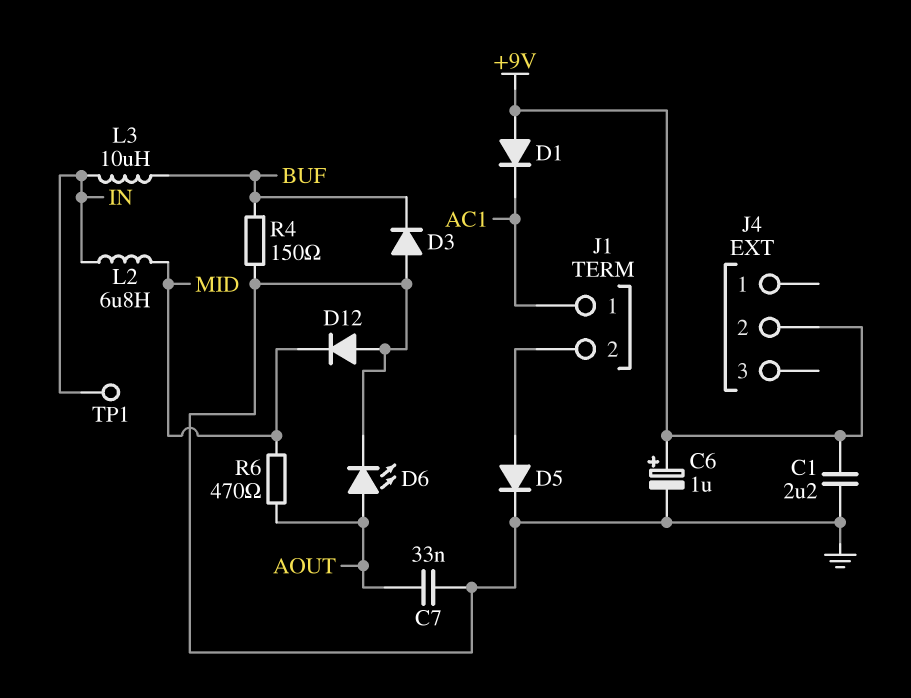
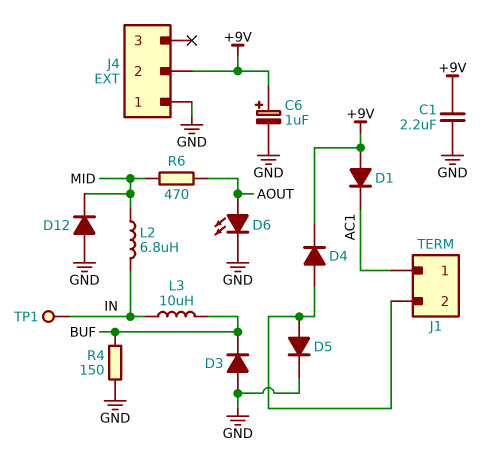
C7: 33nF (AOUT, GND) -> none
D4: none -> diode (A J1/2, K +9V)
J4 pin 1: none -> GND

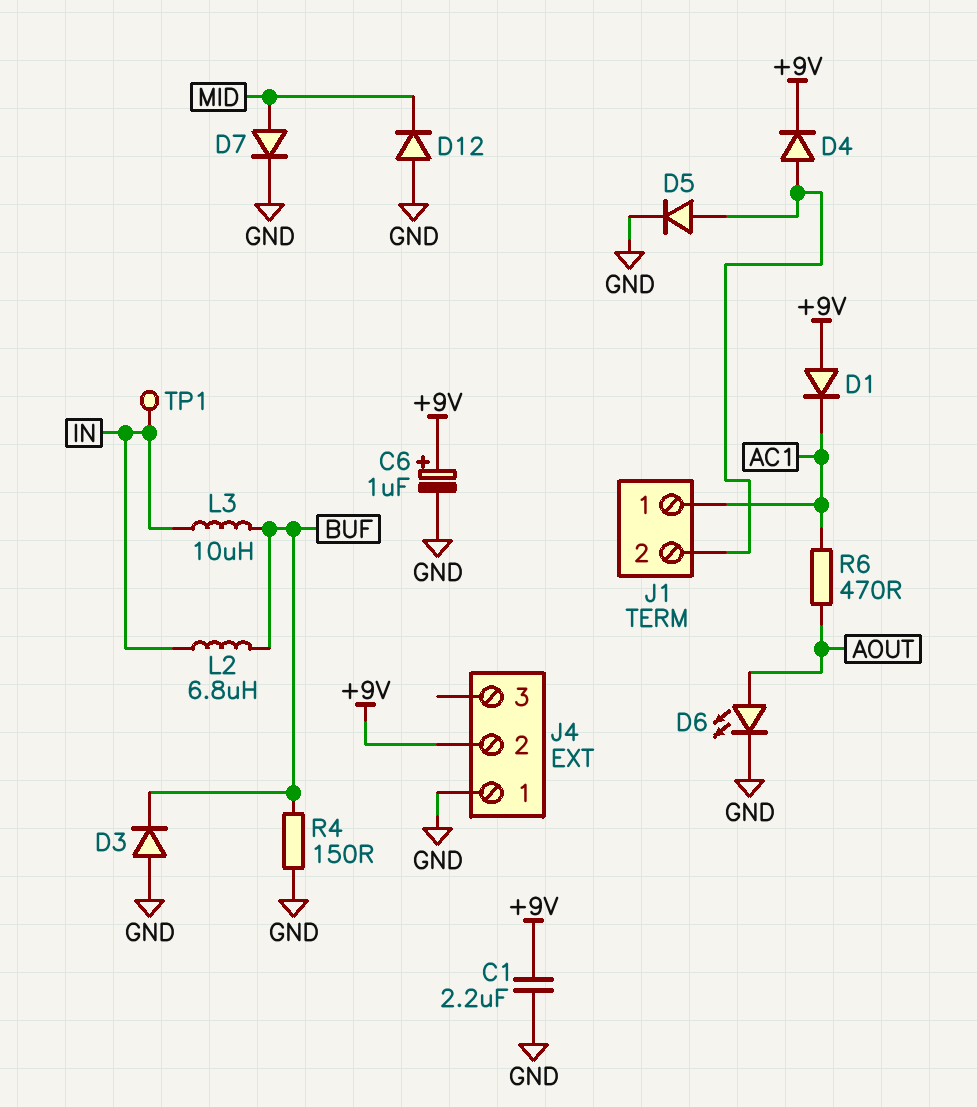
D7: none -> diode (A MID, K GND)
L2: 6.8uH (IN, MID) -> 6.8uH (BUF, IN)
R6: 470 (AOUT, MID) -> 470 (AC1, AOUT)

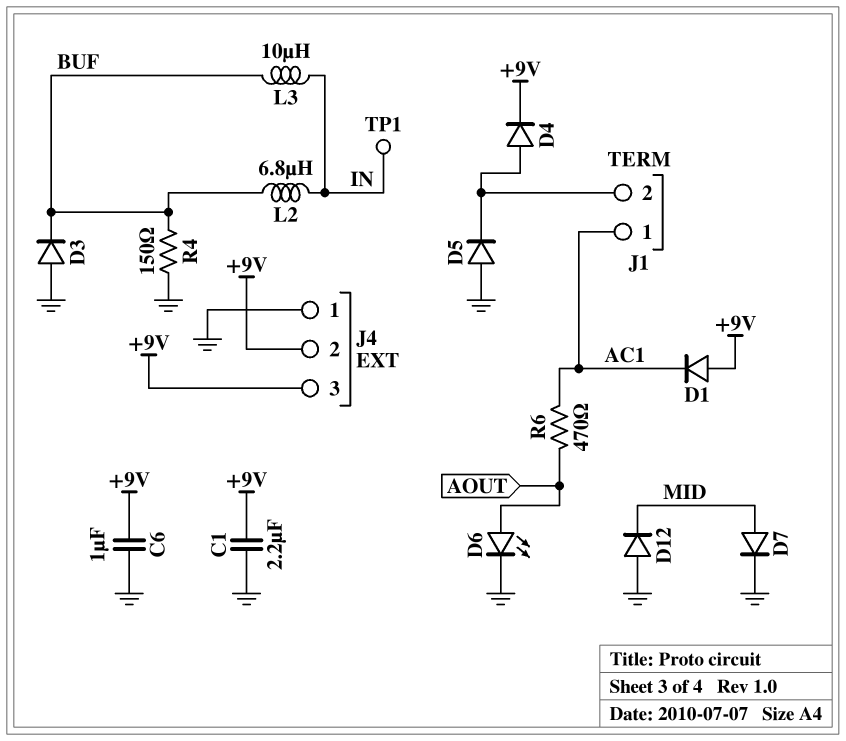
C6: 1uF (plus +9V, minus GND) -> 1uF (+9V, GND)
D5: diode (A J1/2, K GND) -> diode (A GND, K J1/2)
J4 pin 3: none -> +9V

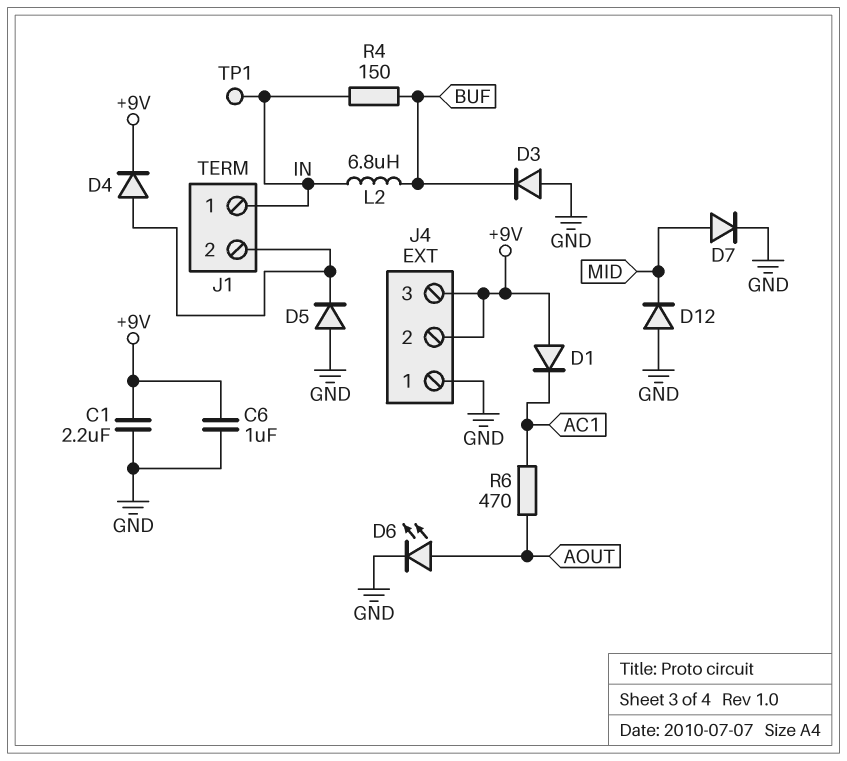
J1 pin 1: AC1 -> IN
L3: 10uH (BUF, IN) -> none
R4: 150 (BUF, GND) -> 150 (BUF, IN)

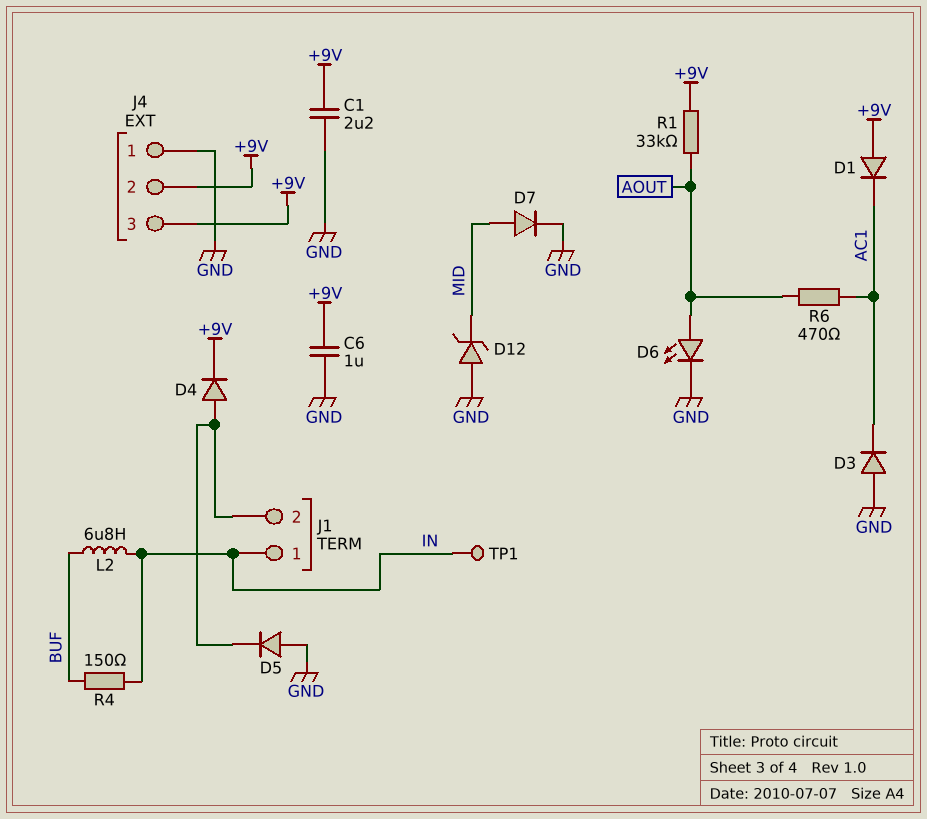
D3: diode (A GND, K BUF) -> diode (A GND, K AC1)
D12: diode (A GND, K MID) -> zener (A GND, K MID)
R1: none -> 33k (+9V, AOUT)

